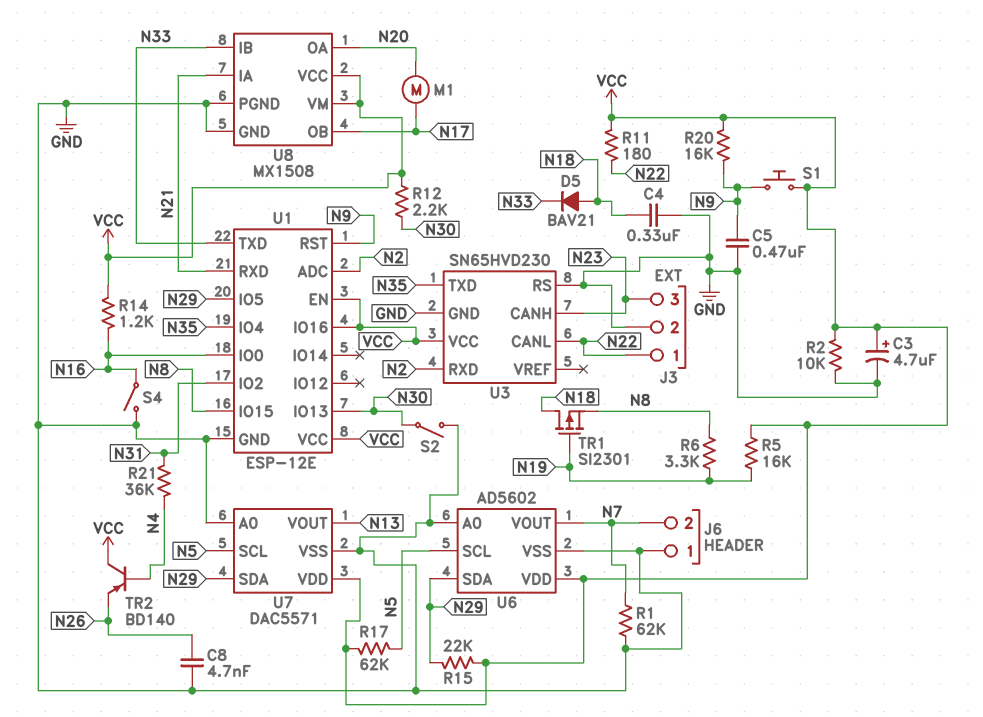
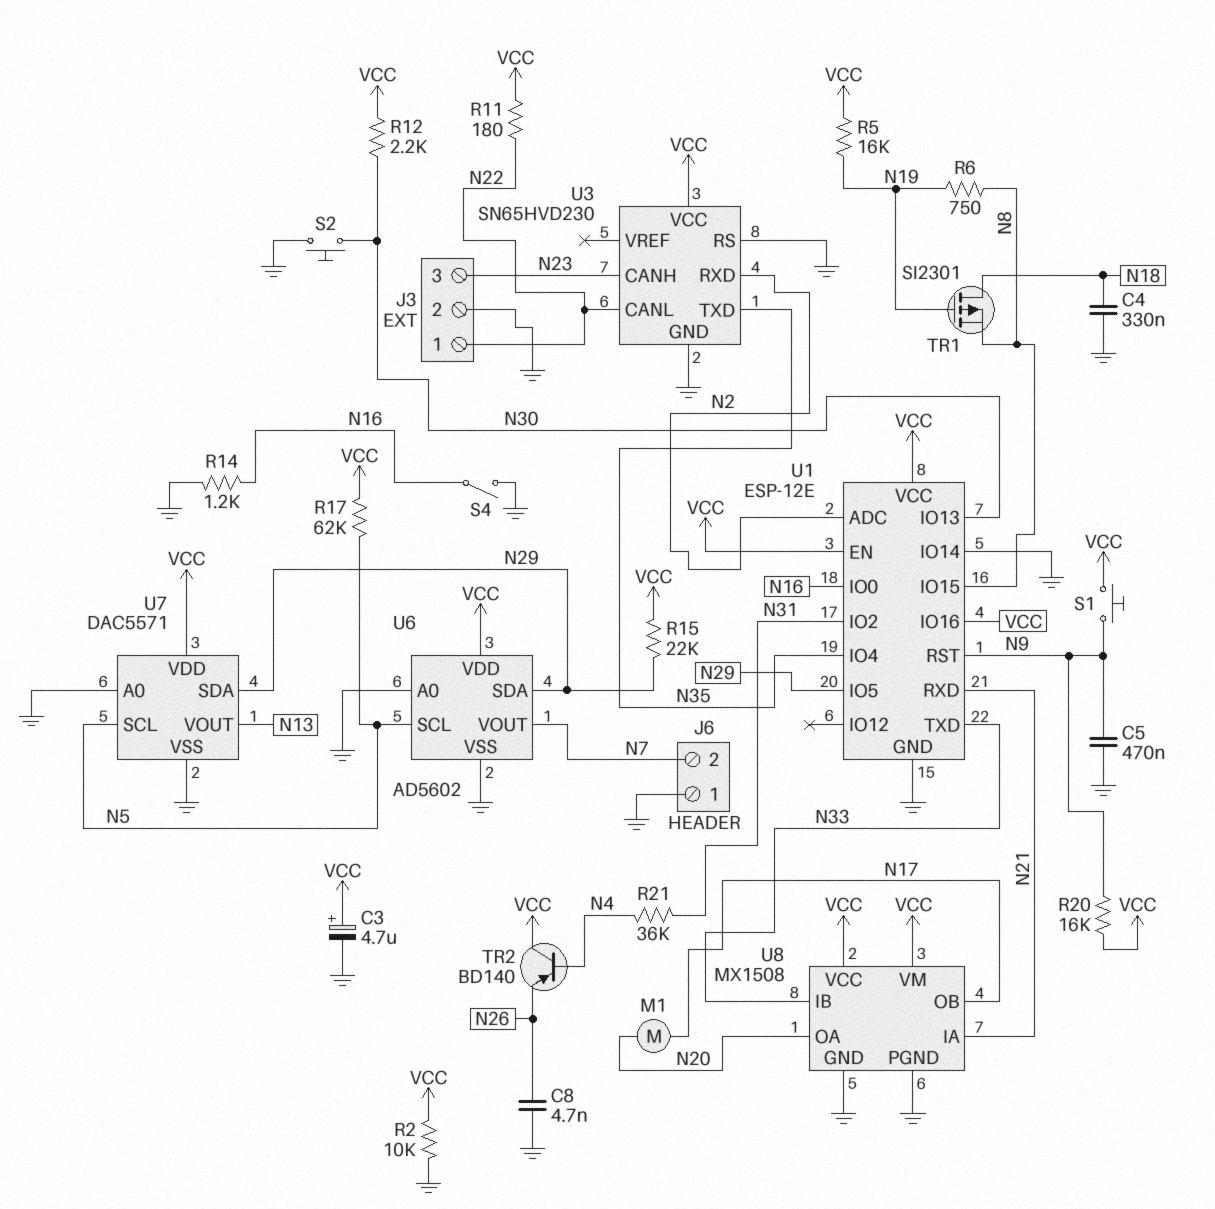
D5: diode BAV21 (A N18, K N33) -> none
R1: 62k (GND, N7) -> none
R6: 3.3k (N8, N19) -> 750 (N8, N19)
R14: 1.2k (N16, VCC) -> 1.2k (GND, N16)
S2: switch (GND, N30) -> button (GND, N30)
U1 pin IO14: none -> GND

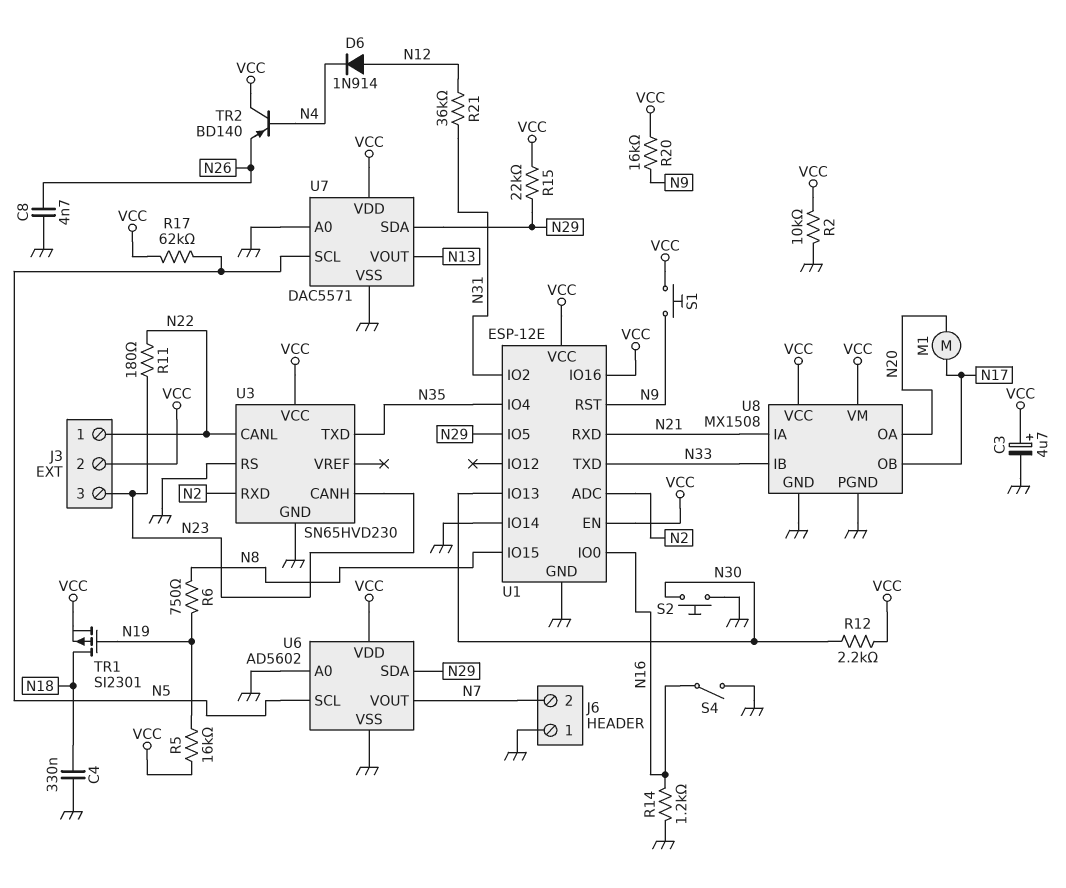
C5: 470nF (GND, N9) -> none
D6: none -> diode 1N914 (A N12, K N4)
J3 pin 2: GND -> VCC
R11: 180 (N22, VCC) -> 180 (N22, N23)
R21: 36k (N4, N31) -> 36k (N12, N31)
TR1: PMOS SI2301 (G N19, D N18, S N8) -> PMOS SI2301 (G N19, D N18, S VCC)

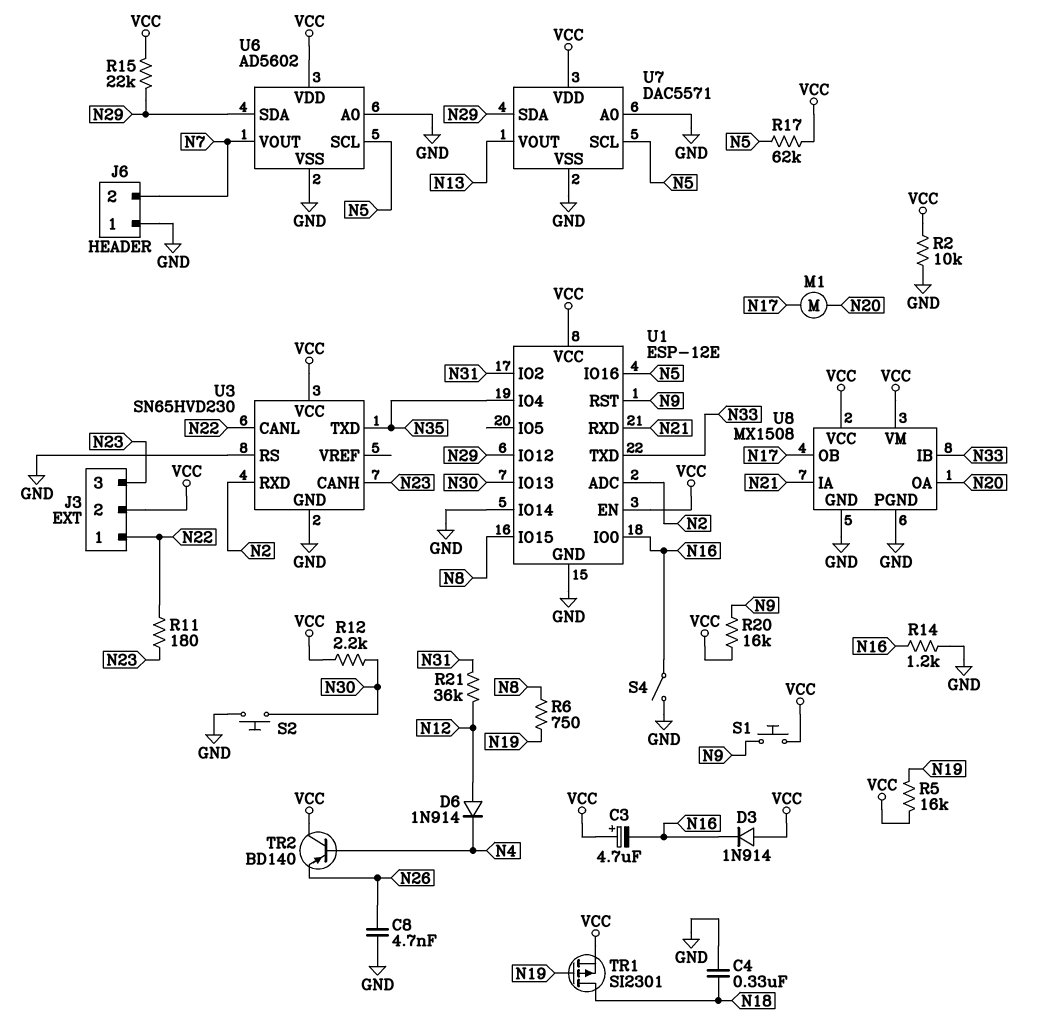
C3: 4.7uF (plus VCC, minus GND) -> 4.7uF (plus VCC, minus N16)
D3: none -> diode 1N914 (A VCC, K N16)
U1 pin IO5: N29 -> none
U1 pin IO12: none -> N29
U1 pin IO16: VCC -> N5

